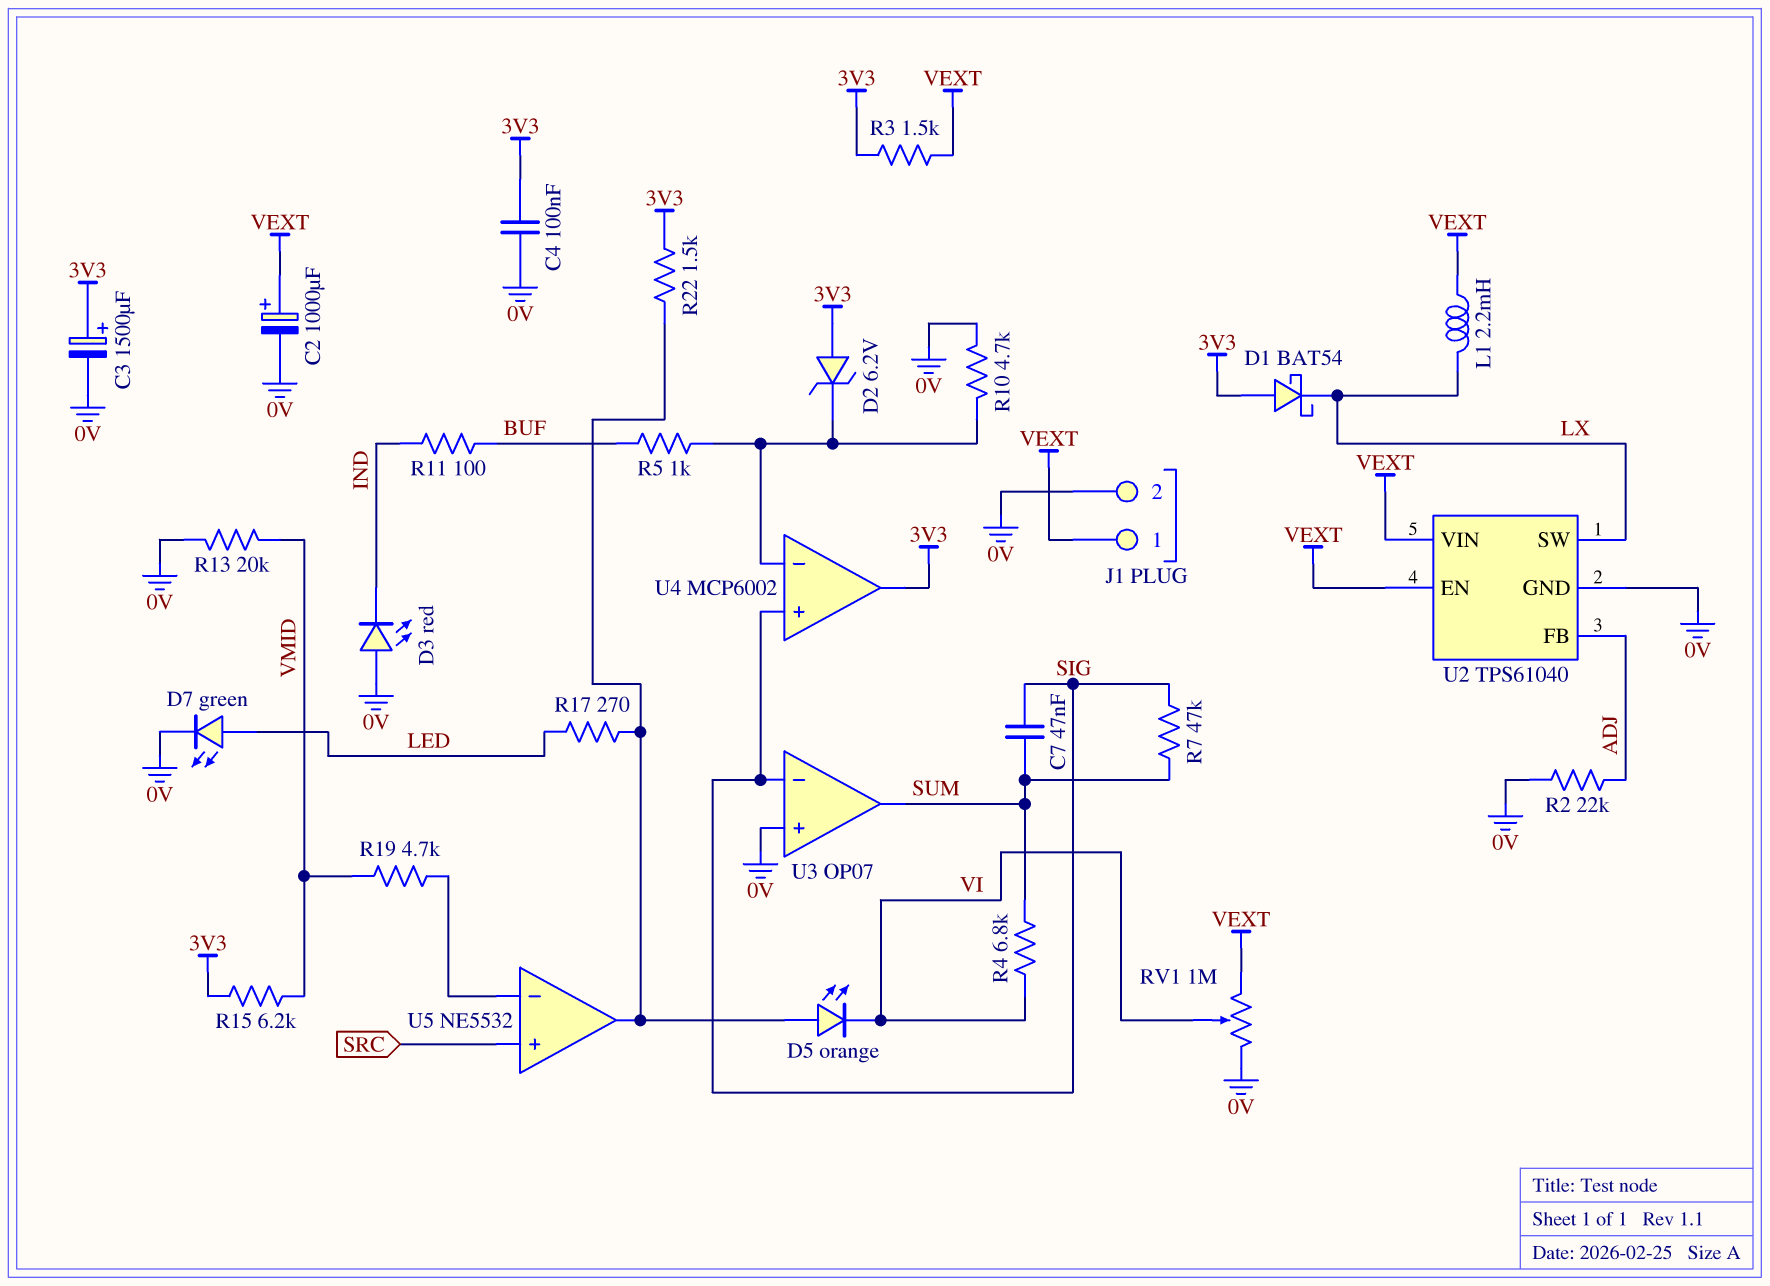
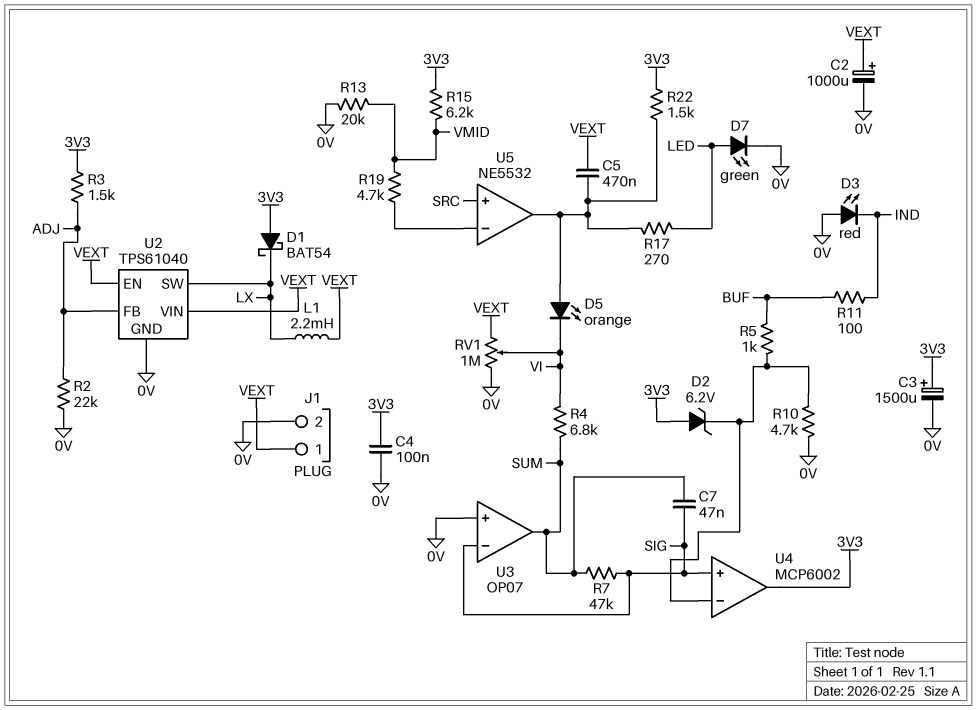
C5: none -> 470nF (U5/out, VEXT)
R3: 1.5k (3V3, VEXT) -> 1.5k (3V3, ADJ)

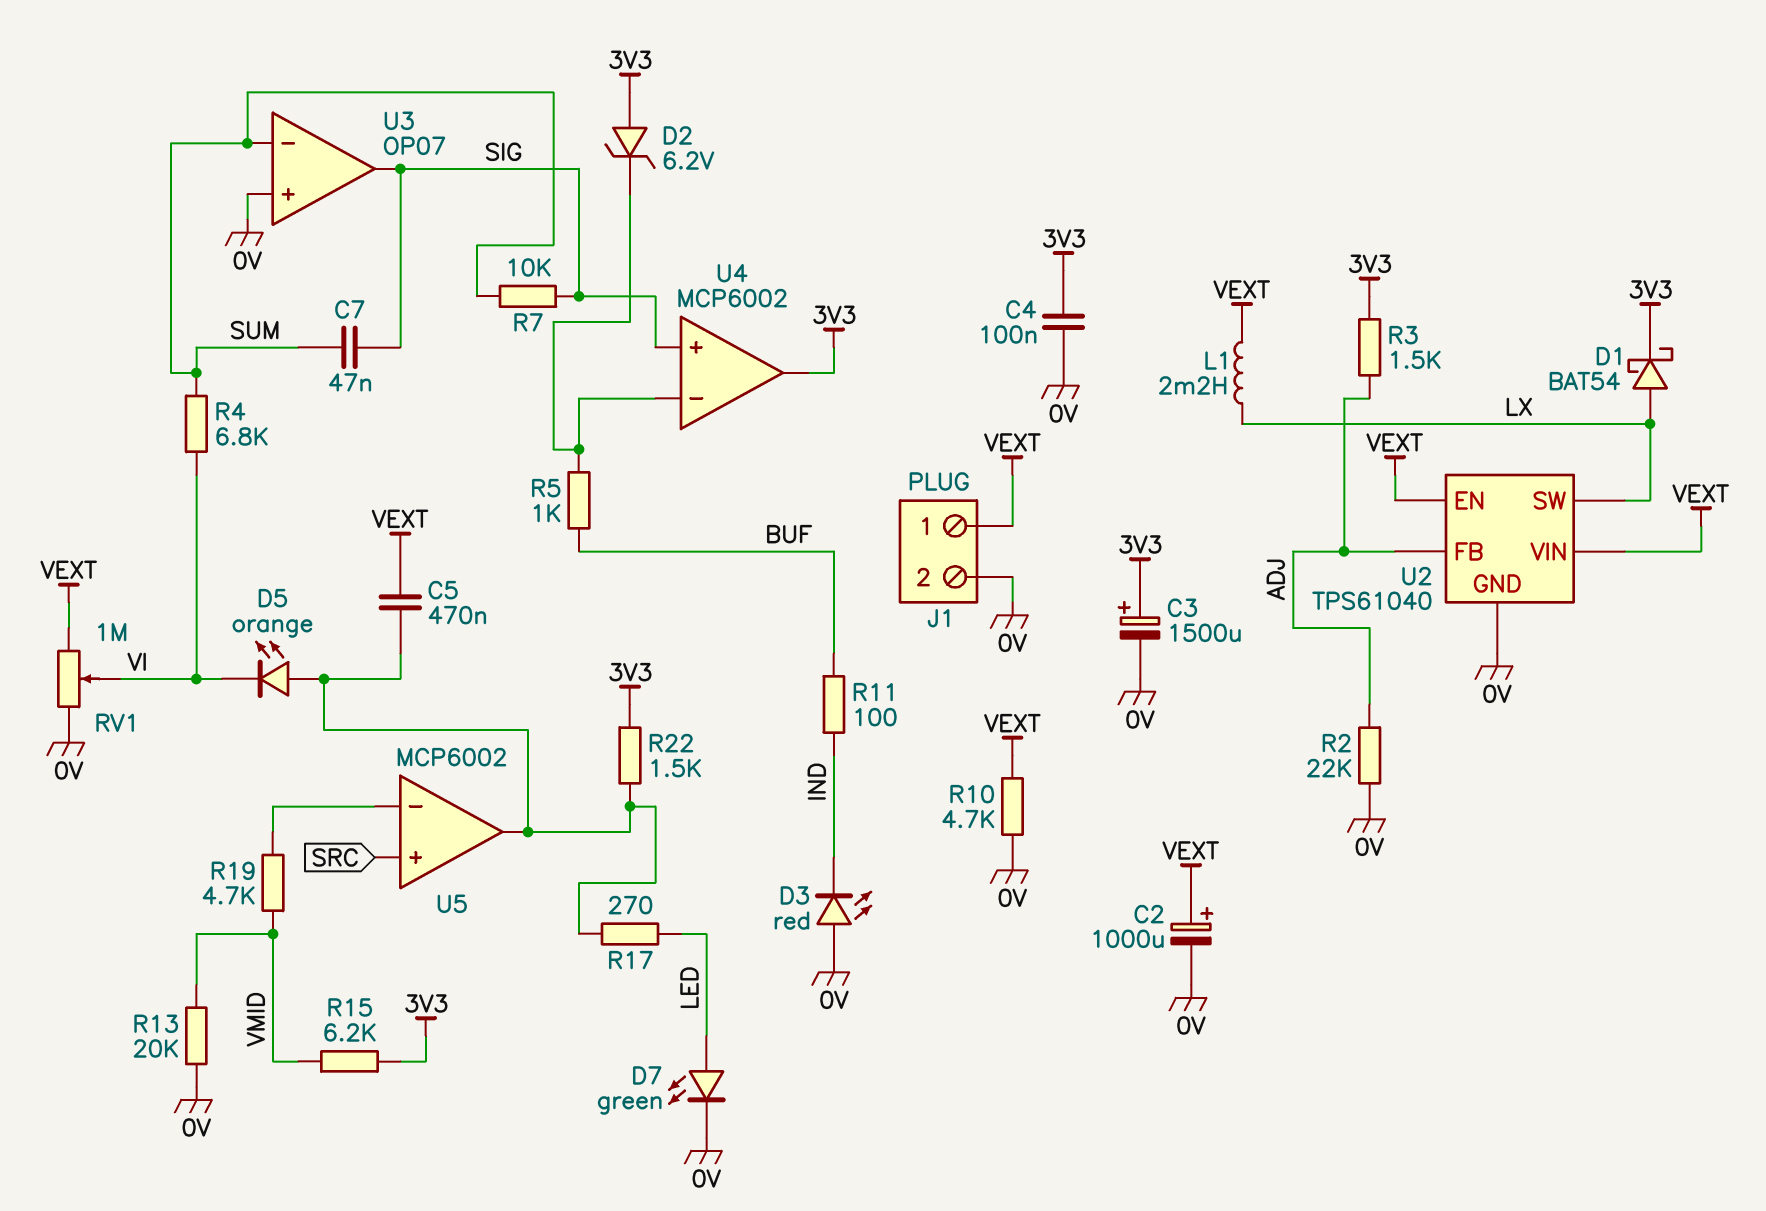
D1: schottky BAT54 (A 3V3, K LX) -> schottky BAT54 (A LX, K 3V3)
R7: 47k (SIG, SUM) -> 10k (SIG, SUM)
R10: 4.7k (0V, U4/in-) -> 4.7k (0V, VEXT)
U3 pin in-: SIG -> SUM
U3 pin out: SUM -> SIG
U5: NE5532 -> MCP6002

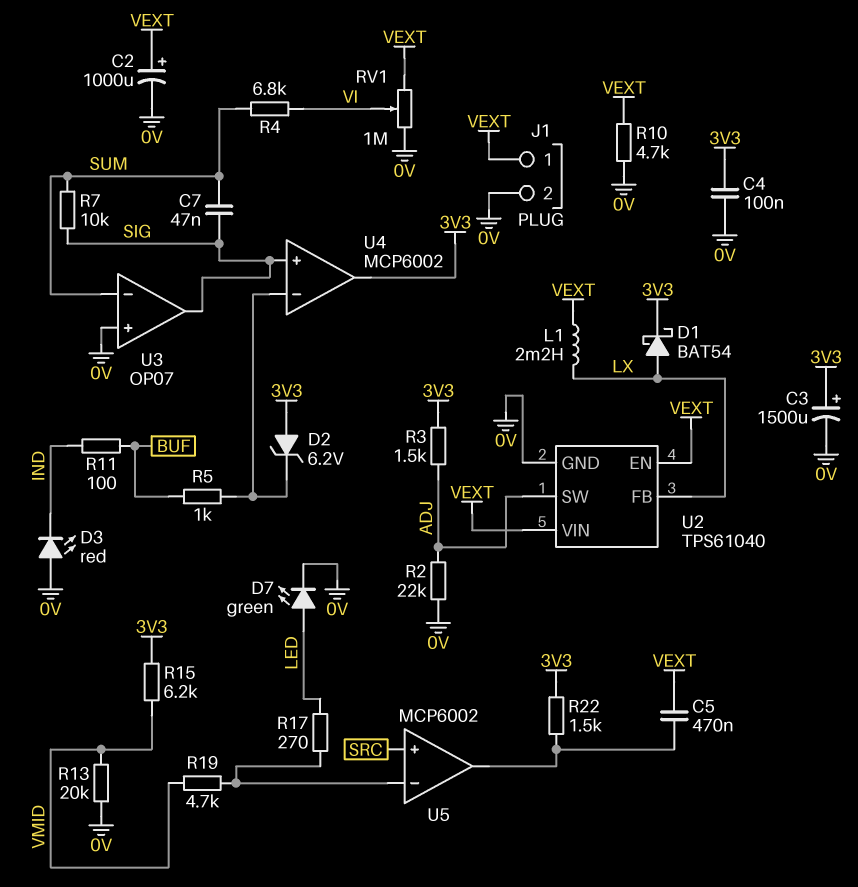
D5: LED orange (A U5/out, K VI) -> none
R17: 270 (LED, U5/out) -> 270 (LED, U5/in-)
U2 pin FB: ADJ -> LX
U2 pin SW: LX -> ADJ

